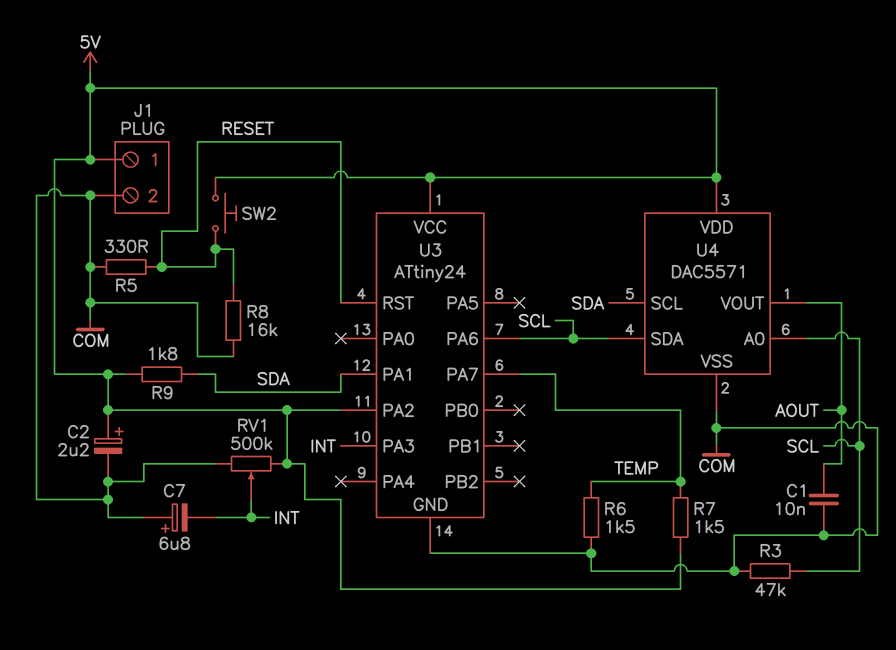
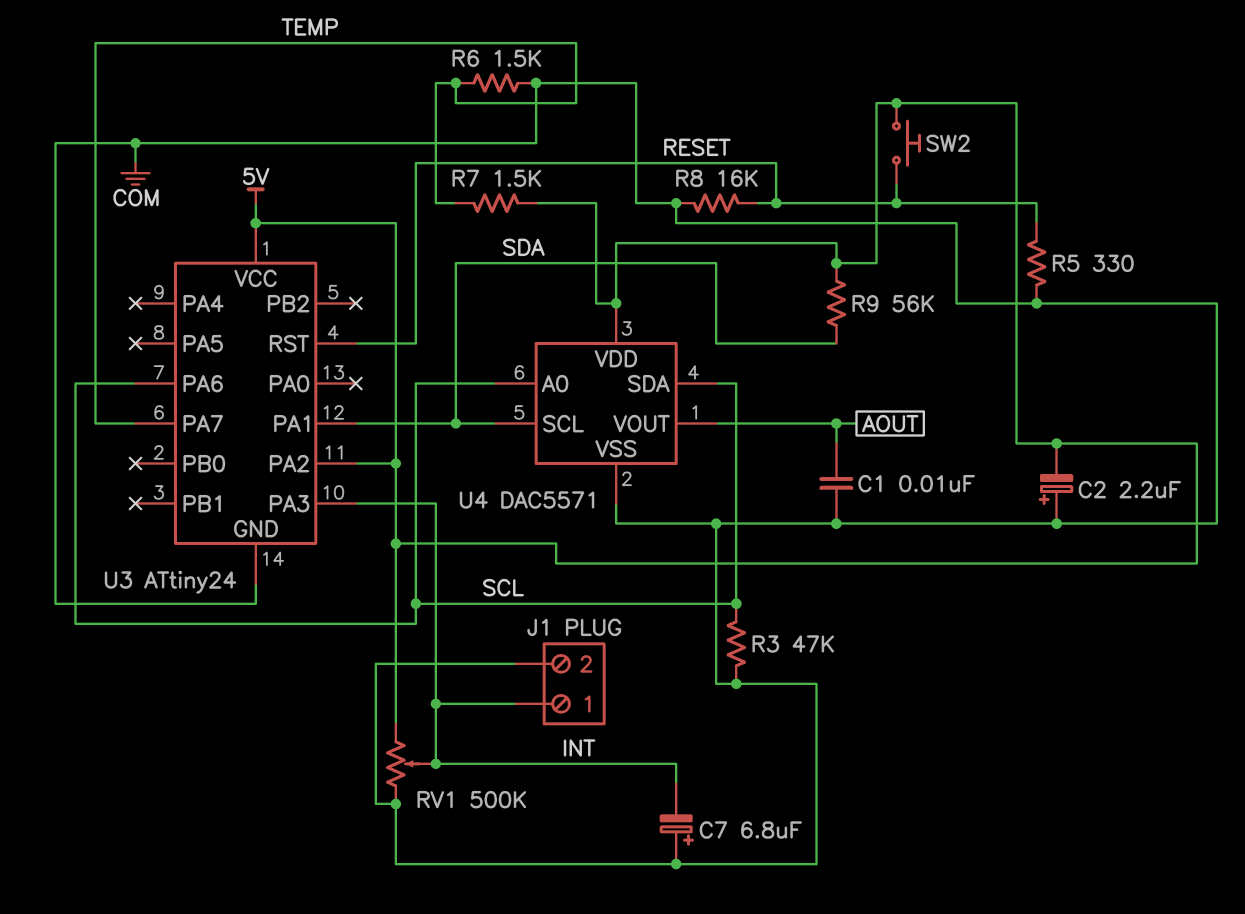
C2: 2.2uF (plus 5V, minus COM) -> 2.2uF (plus COM, minus 5V)
J1 pin 1: 5V -> INT
R9: 1.8k (5V, SDA) -> 56k (5V, SDA)

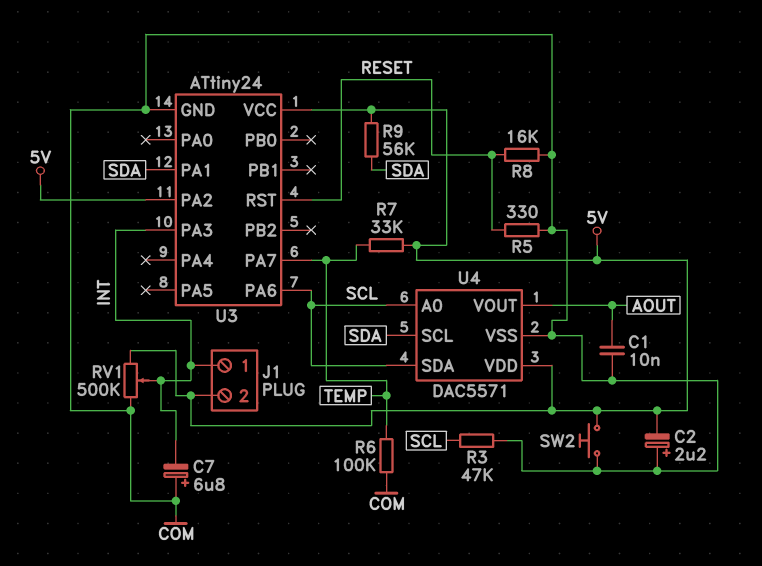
J1 pin 2: COM -> 5V
R6: 1.5k (COM, TEMP) -> 100k (COM, TEMP)
R7: 1.5k (5V, TEMP) -> 33k (5V, TEMP)
SW2: button (5V, RESET) -> button (5V, COM)

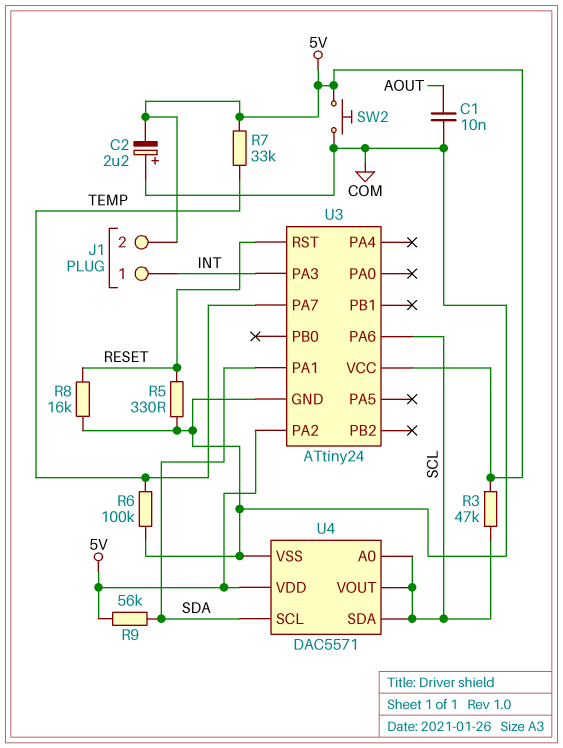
C7: 6.8uF (plus COM, minus INT) -> none
R3: 47k (COM, SCL) -> 47k (5V, SCL)
RV1: 500k (5V, COM, wiper INT) -> none
U4 pin VOUT: AOUT -> SCL

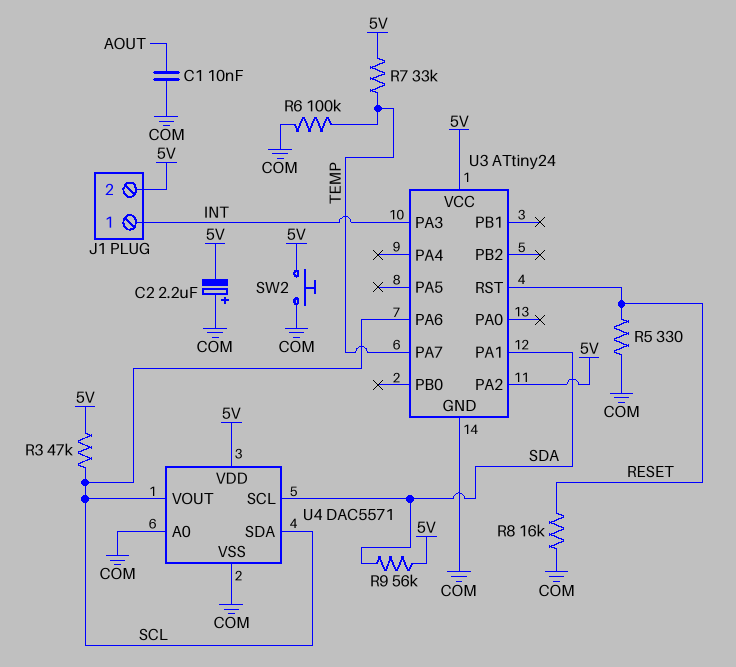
U4 pin A0: SCL -> COM

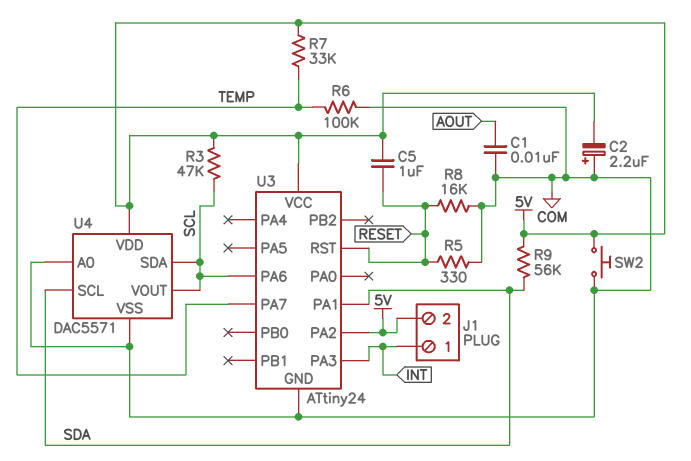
C5: none -> 1uF (5V, RESET)

